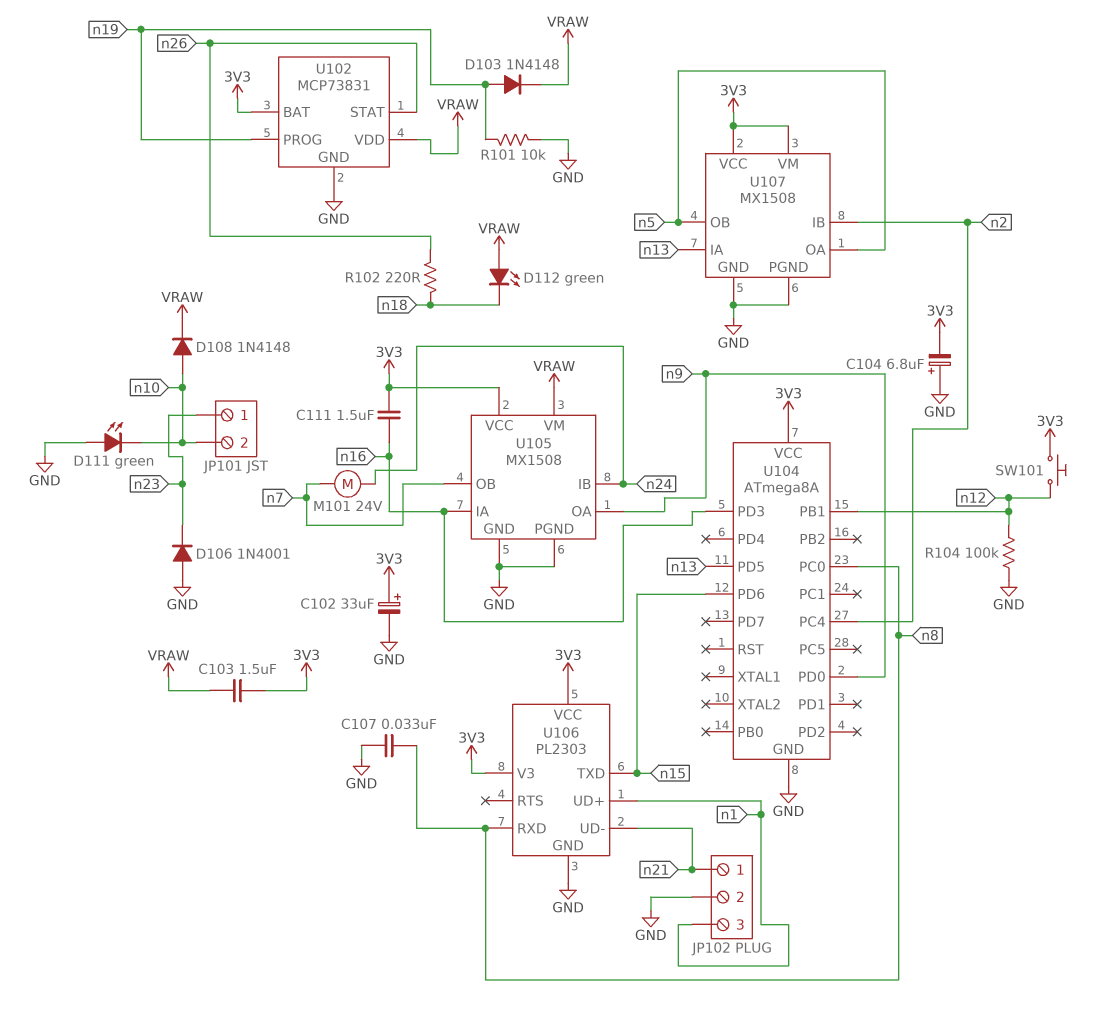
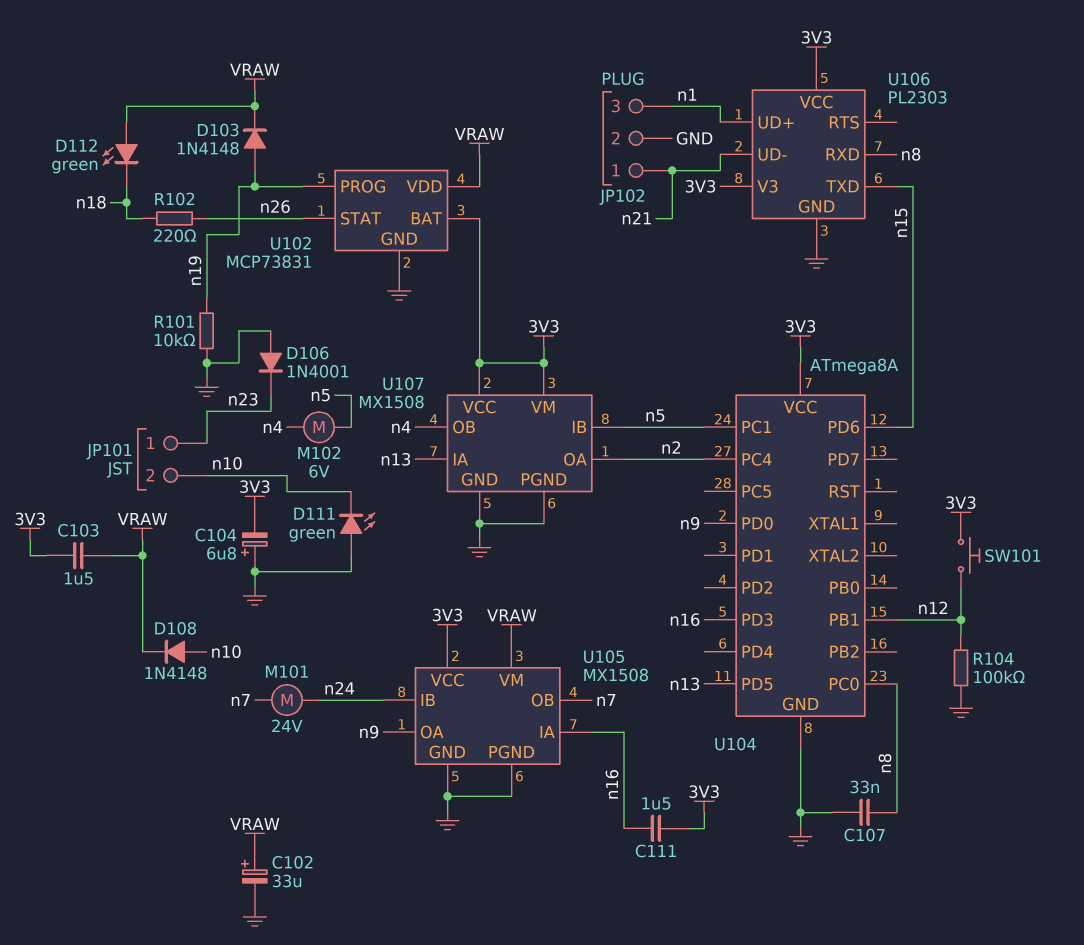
C102: 33uF (plus 3V3, minus GND) -> 33uF (plus VRAW, minus GND)
M102: none -> motor 6V (n4, n5)
U104 pin PC1: none -> n5
U107 pin IB: n2 -> n5
U107 pin OA: n5 -> n2
U107 pin OB: n5 -> n4

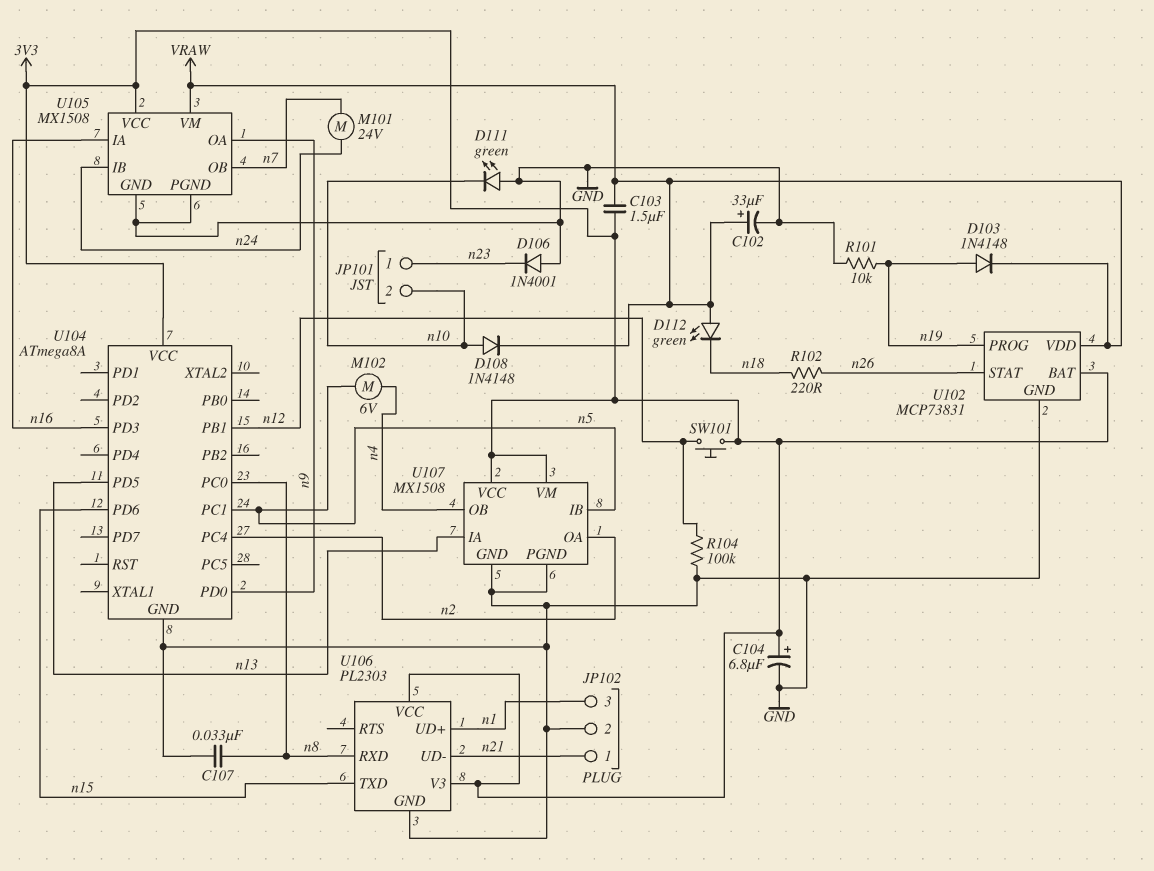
C104: 6.8uF (plus GND, minus 3V3) -> 6.8uF (plus 3V3, minus GND)
C111: 1.5uF (3V3, n16) -> none

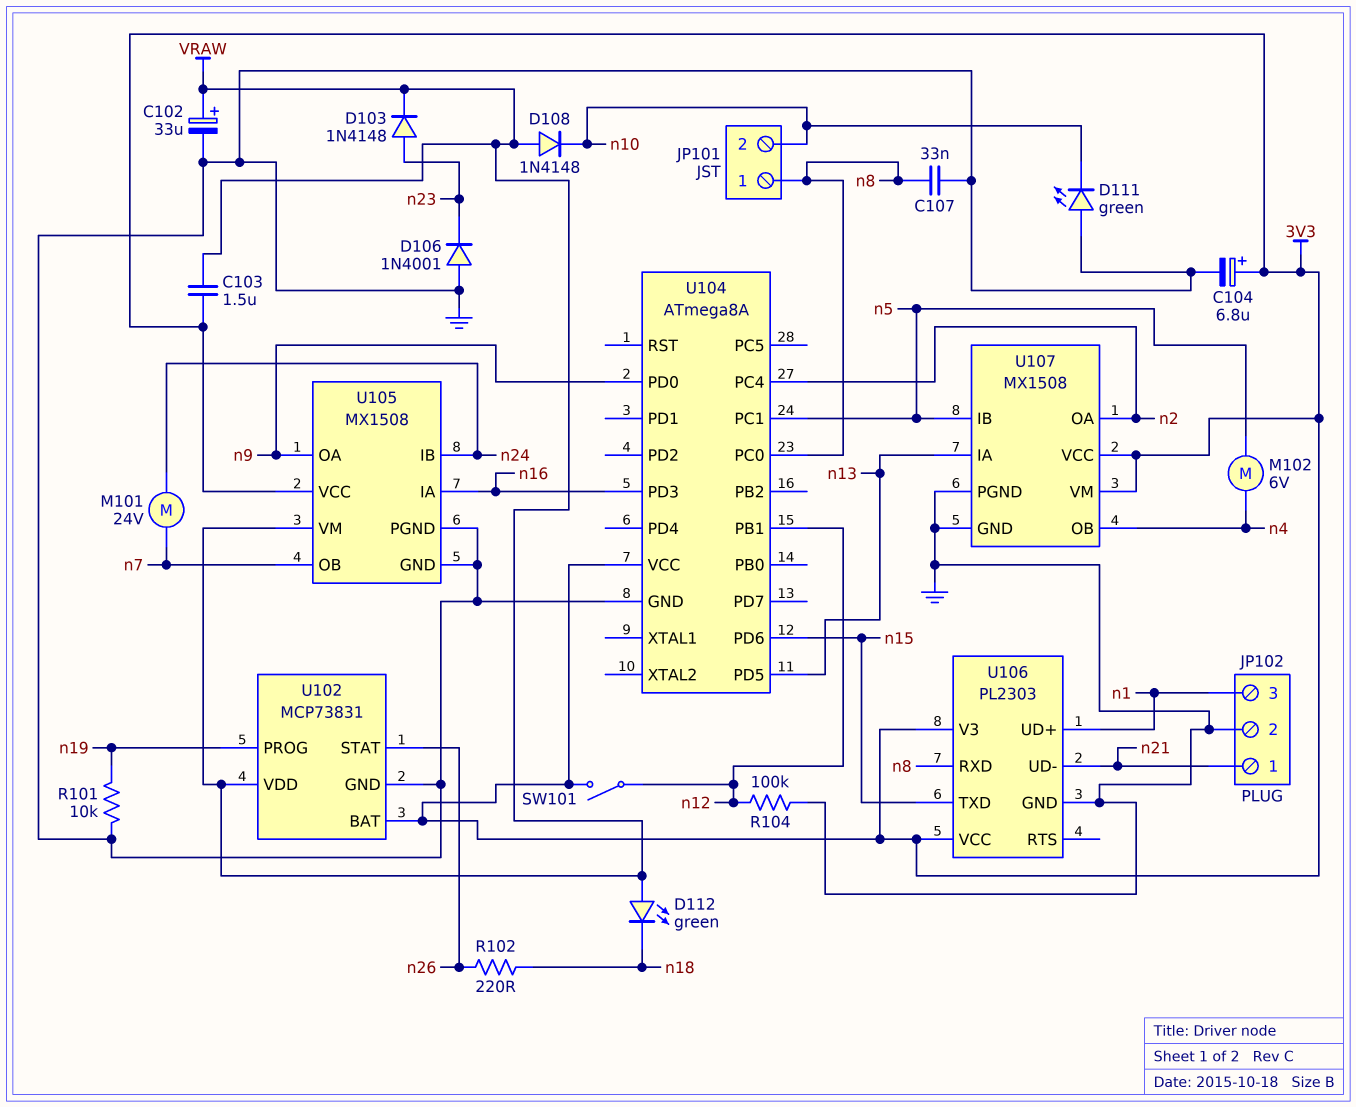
D103: diode 1N4148 (A n19, K VRAW) -> diode 1N4148 (A n23, K VRAW)
D108: diode 1N4148 (A n10, K VRAW) -> diode 1N4148 (A VRAW, K n10)
JP101 pin 1: n23 -> n8
SW101: button (3V3, n12) -> switch (3V3, n12)

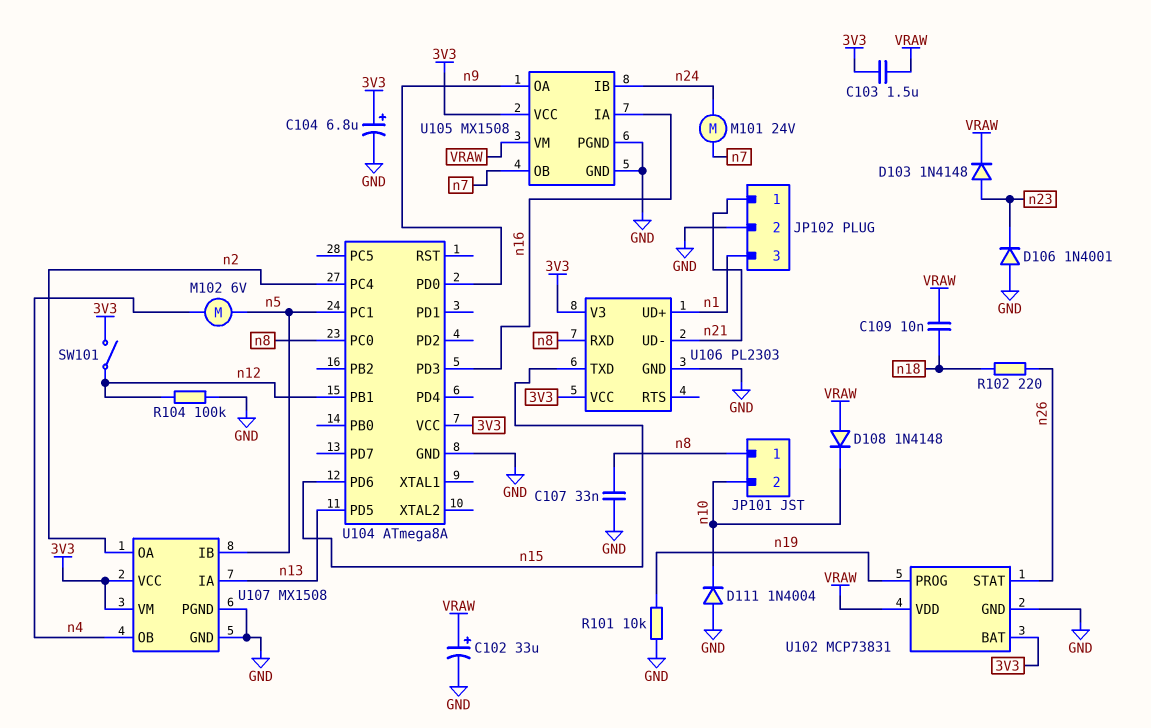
C109: none -> 10nF (VRAW, n18)
D111: LED green (A GND, K n10) -> diode 1N4004 (A GND, K n10)
D112: LED green (A VRAW, K n18) -> none

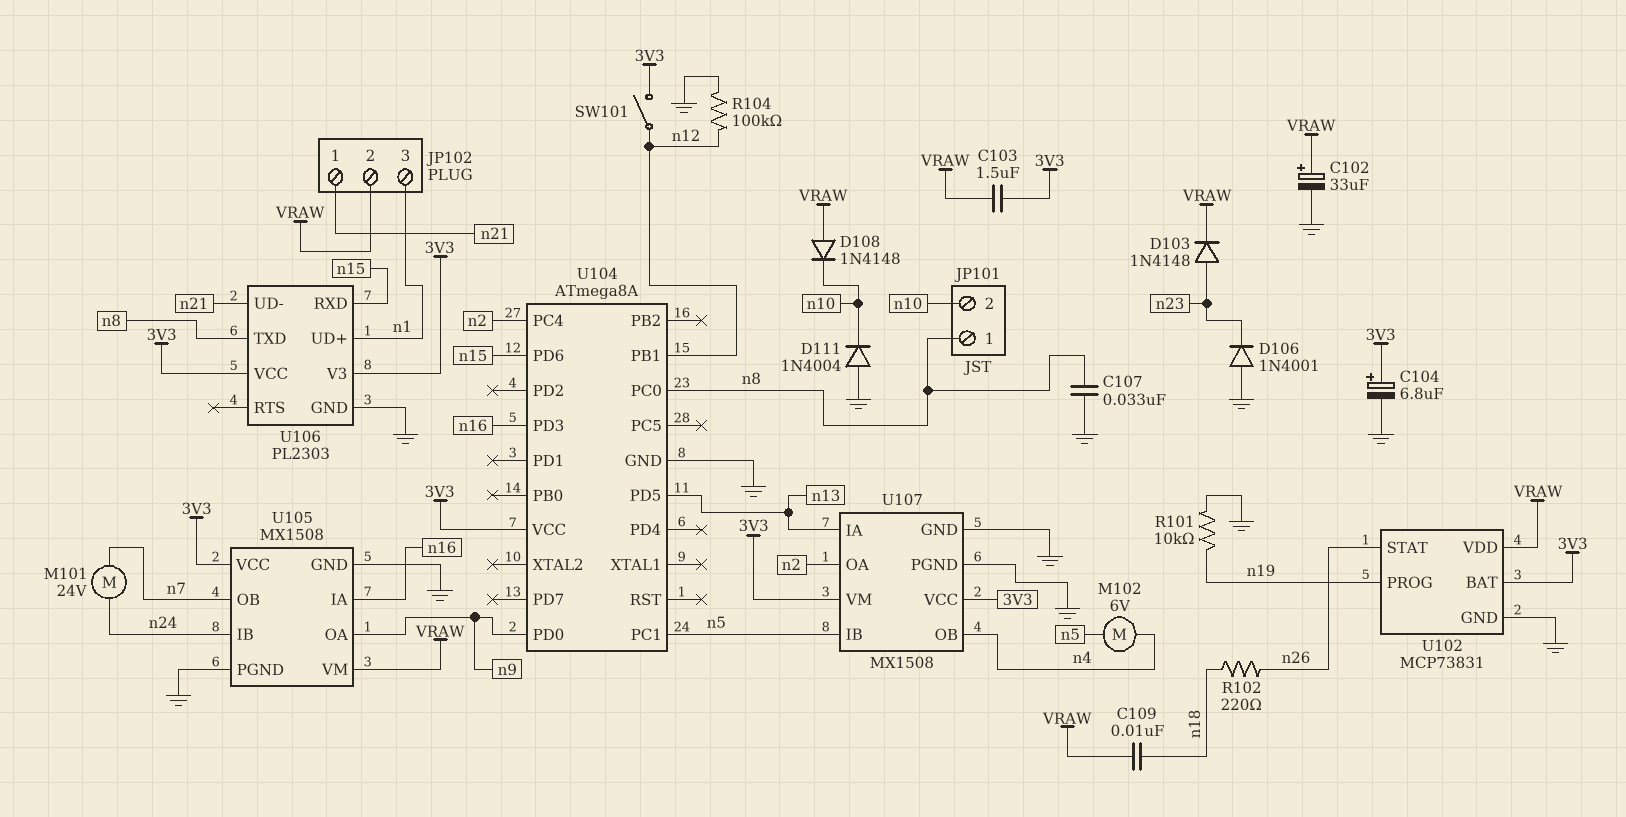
JP102 pin 2: GND -> VRAW
U106 pin RXD: n8 -> n15
U106 pin TXD: n15 -> n8

